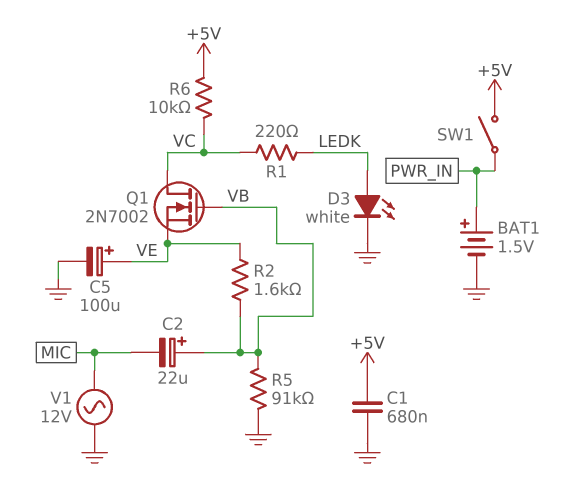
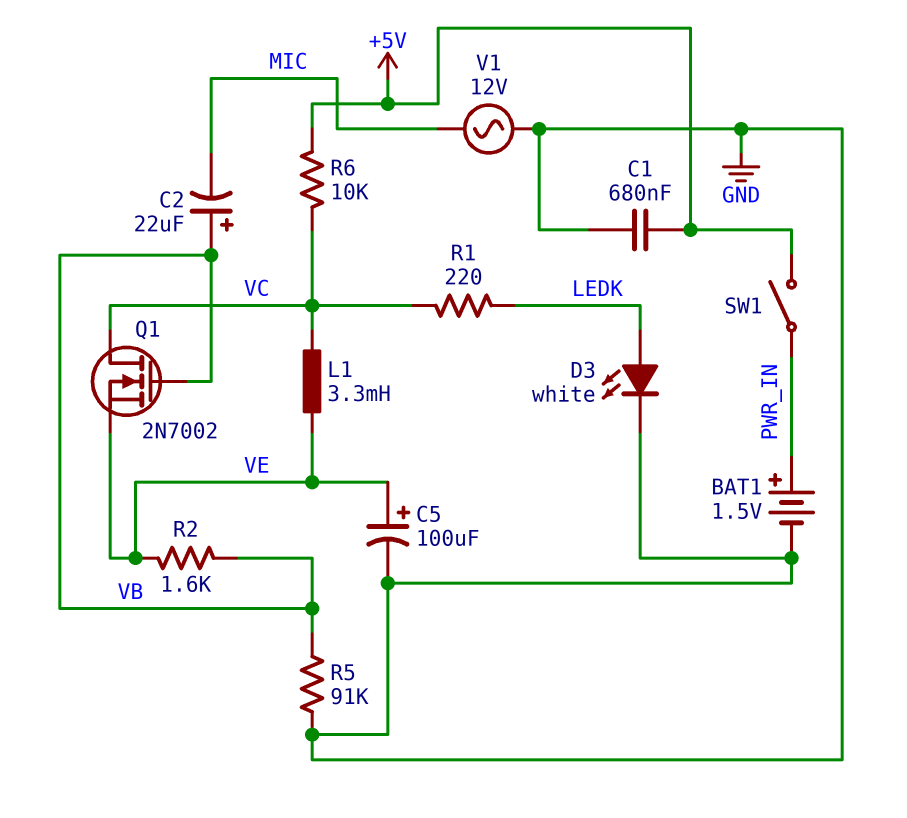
L1: none -> 3.3mH (VC, VE)

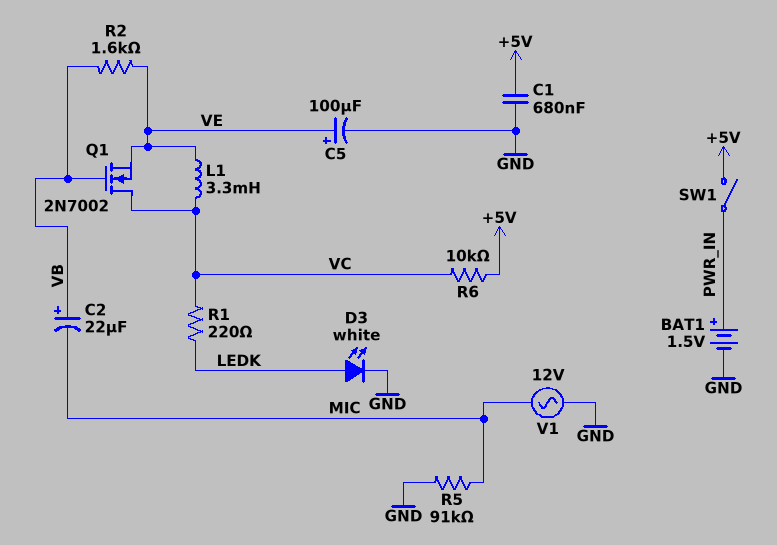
R5: 91k (GND, VB) -> 91k (GND, MIC)

